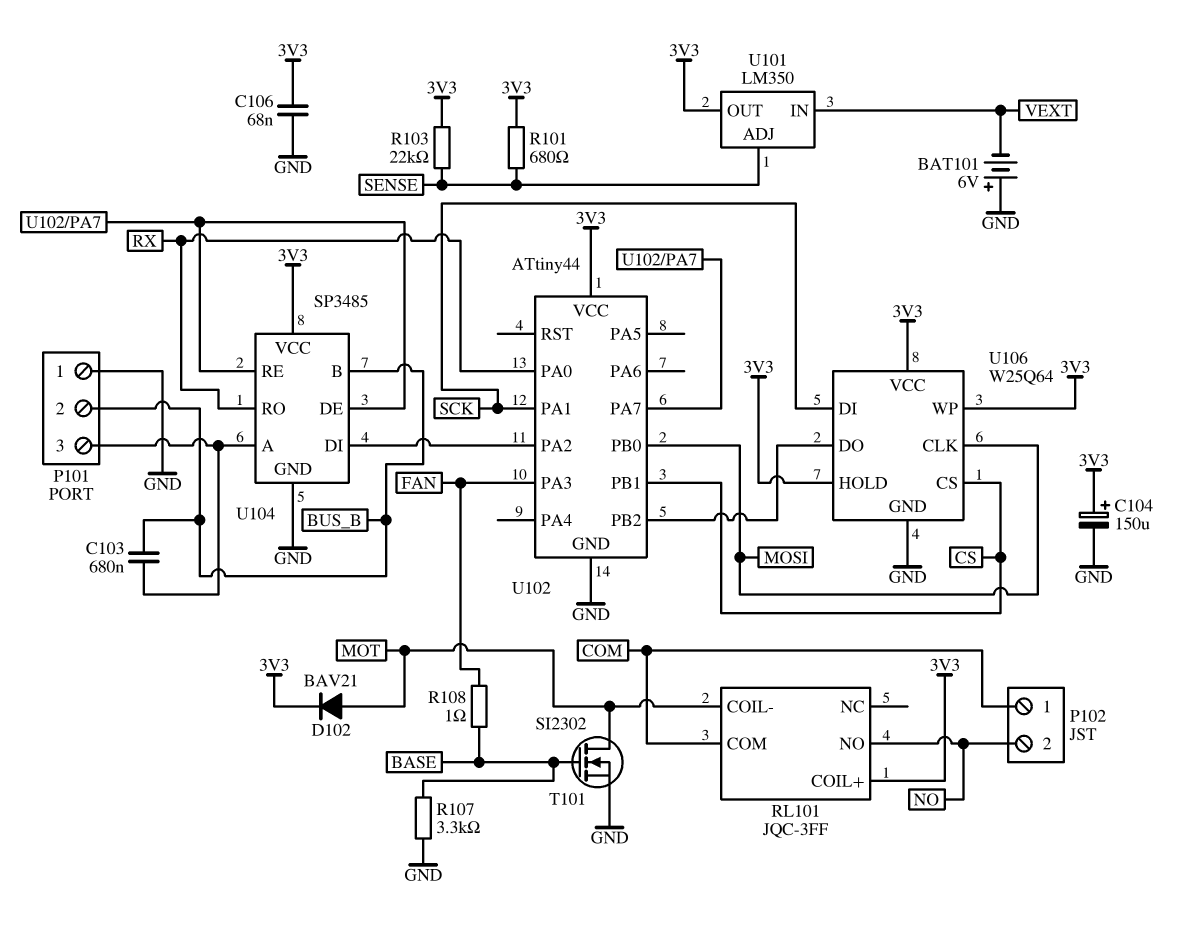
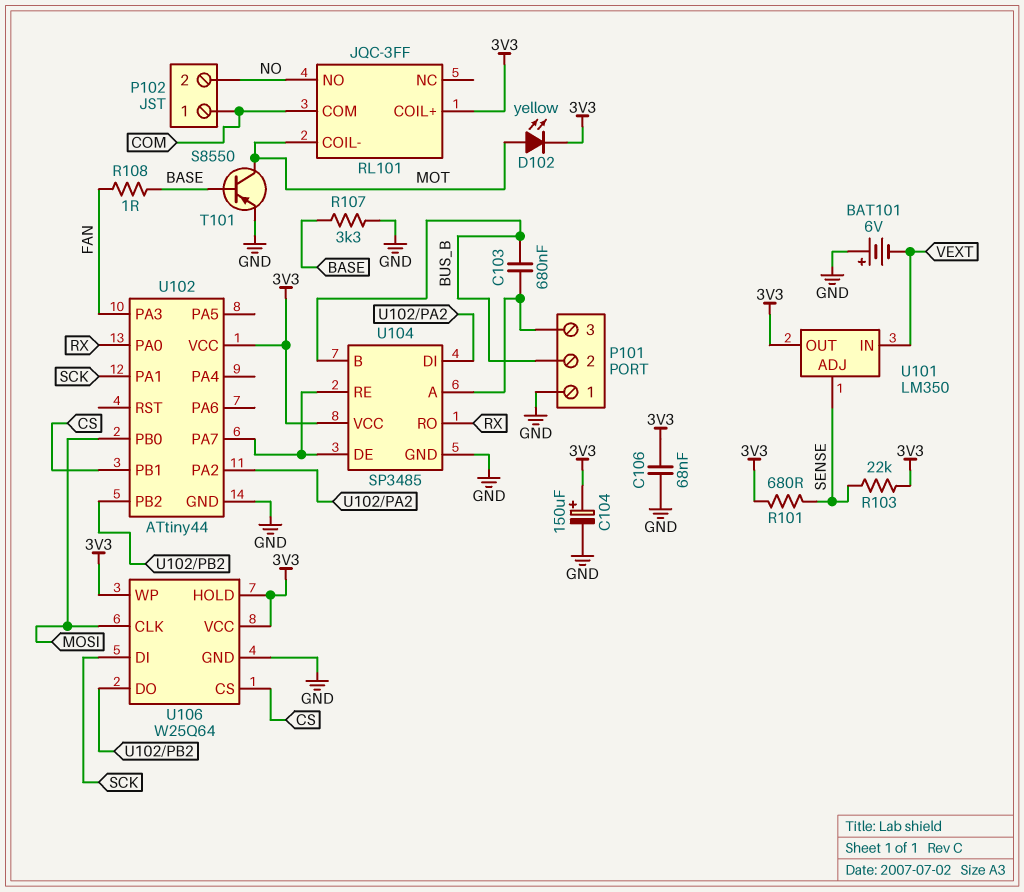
D102: diode BAV21 (A MOT, K 3V3) -> LED yellow (A MOT, K 3V3)
T101: NMOS SI2302 (G BASE, D MOT, S GND) -> PNP S8550 (B BASE, C MOT, E GND)

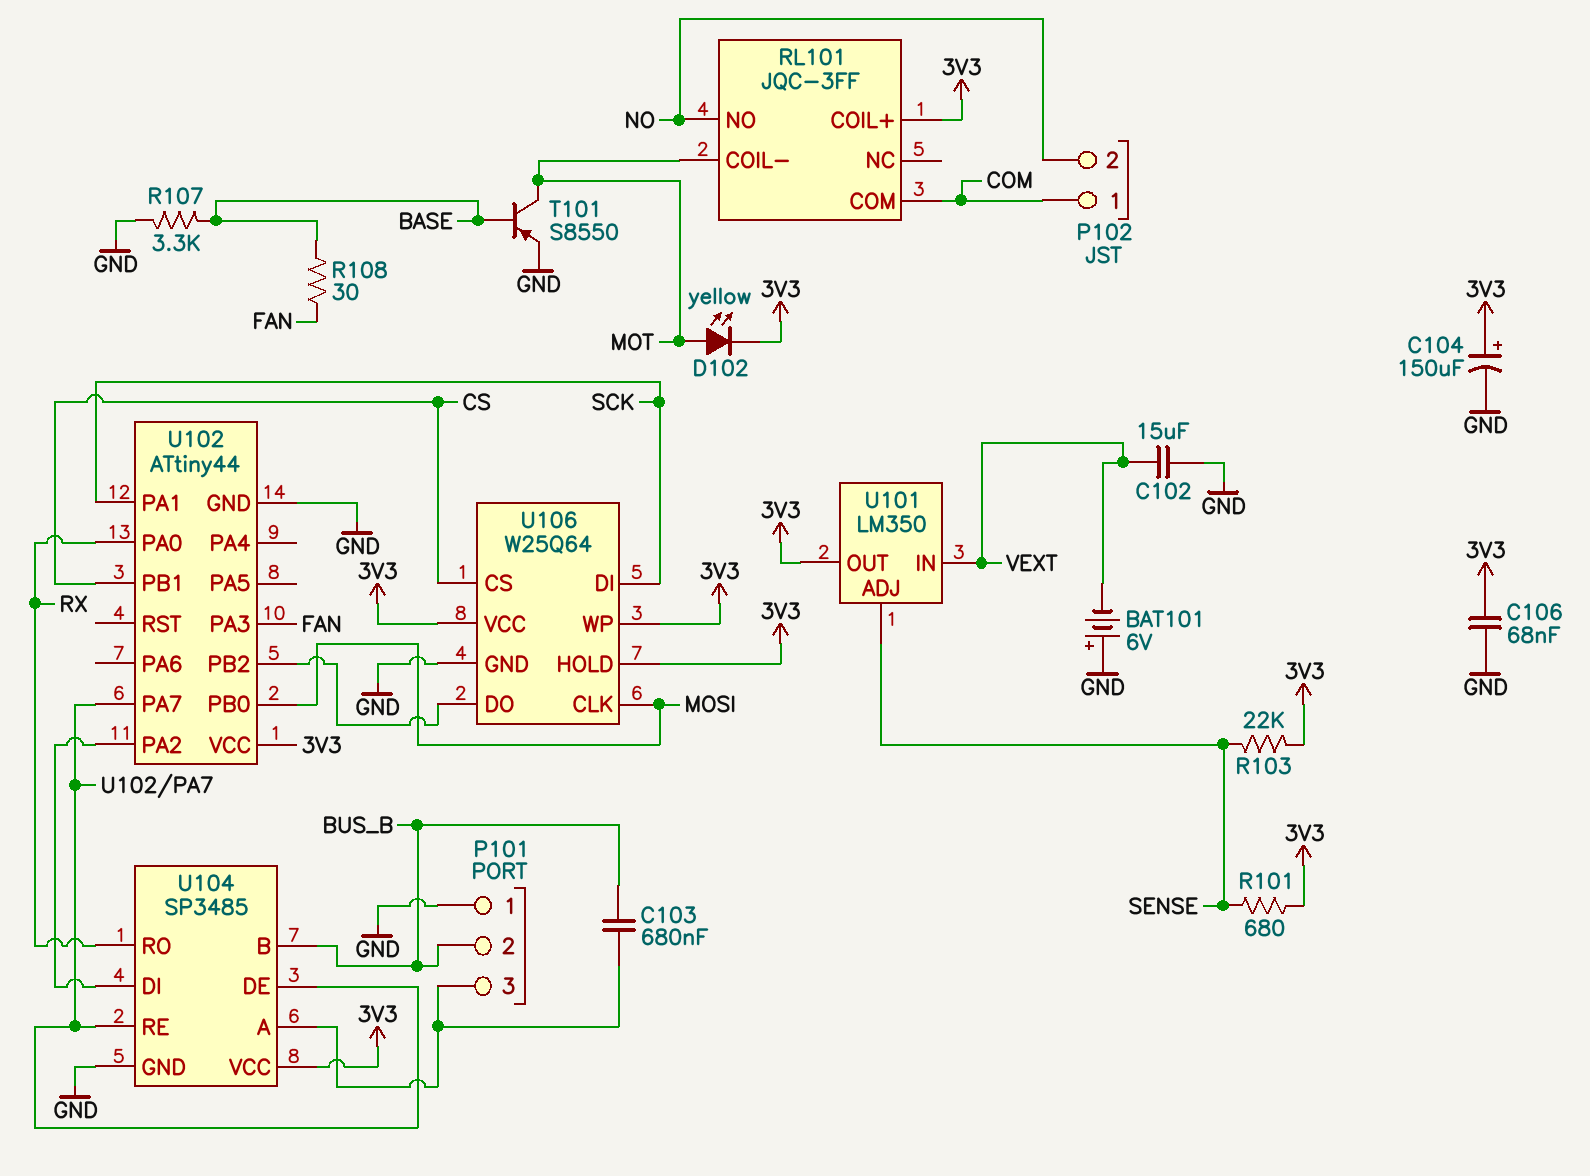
C102: none -> 15uF (GND, VEXT)
R108: 1 (BASE, FAN) -> 30 (BASE, FAN)

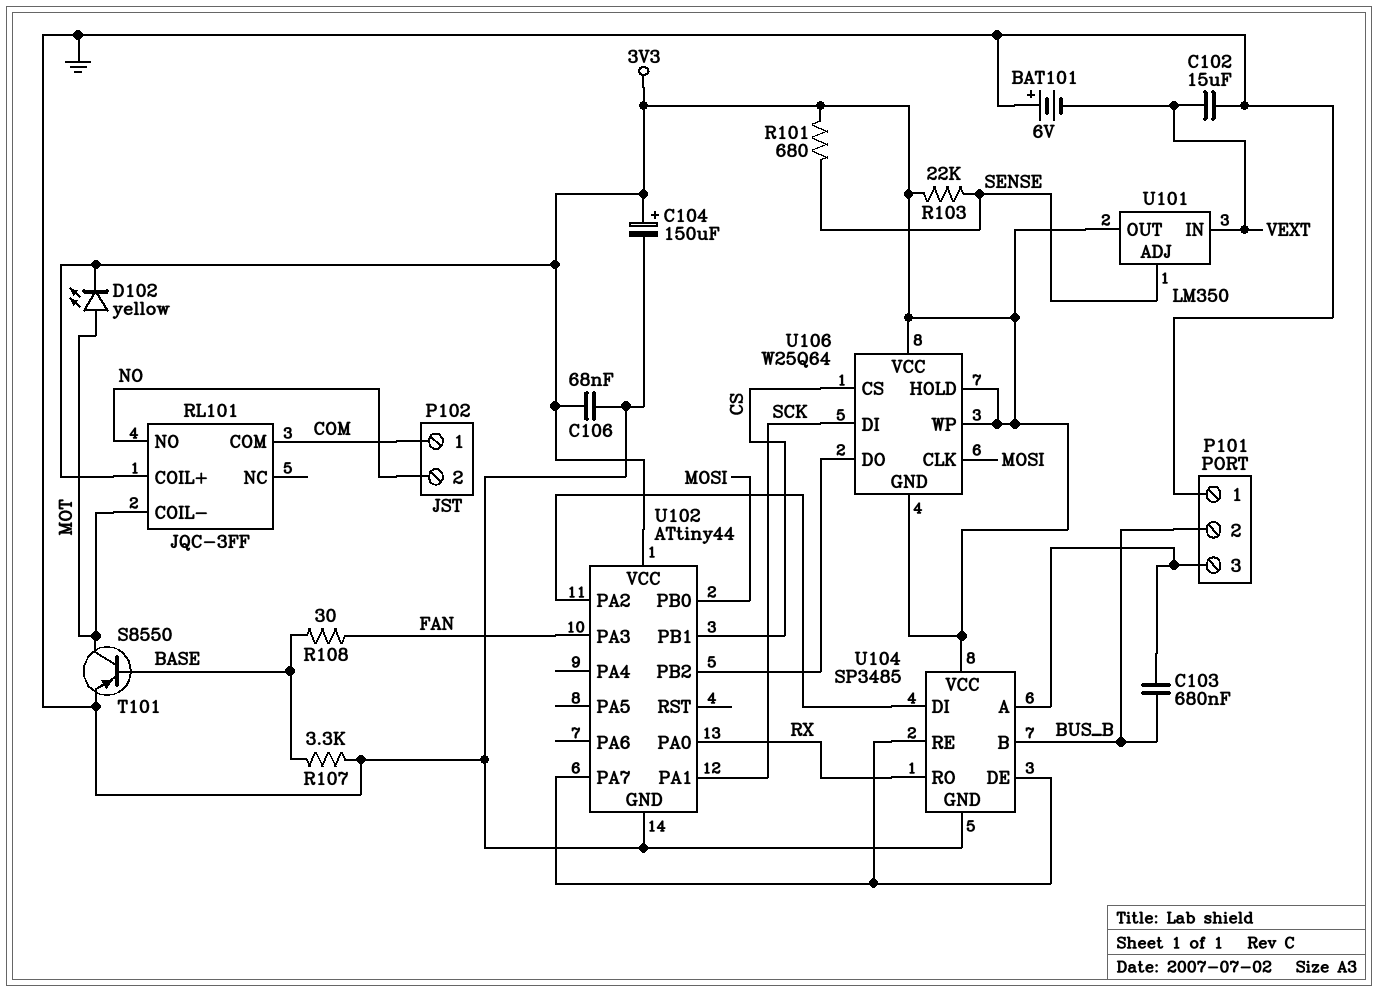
U106 pin GND: GND -> 3V3

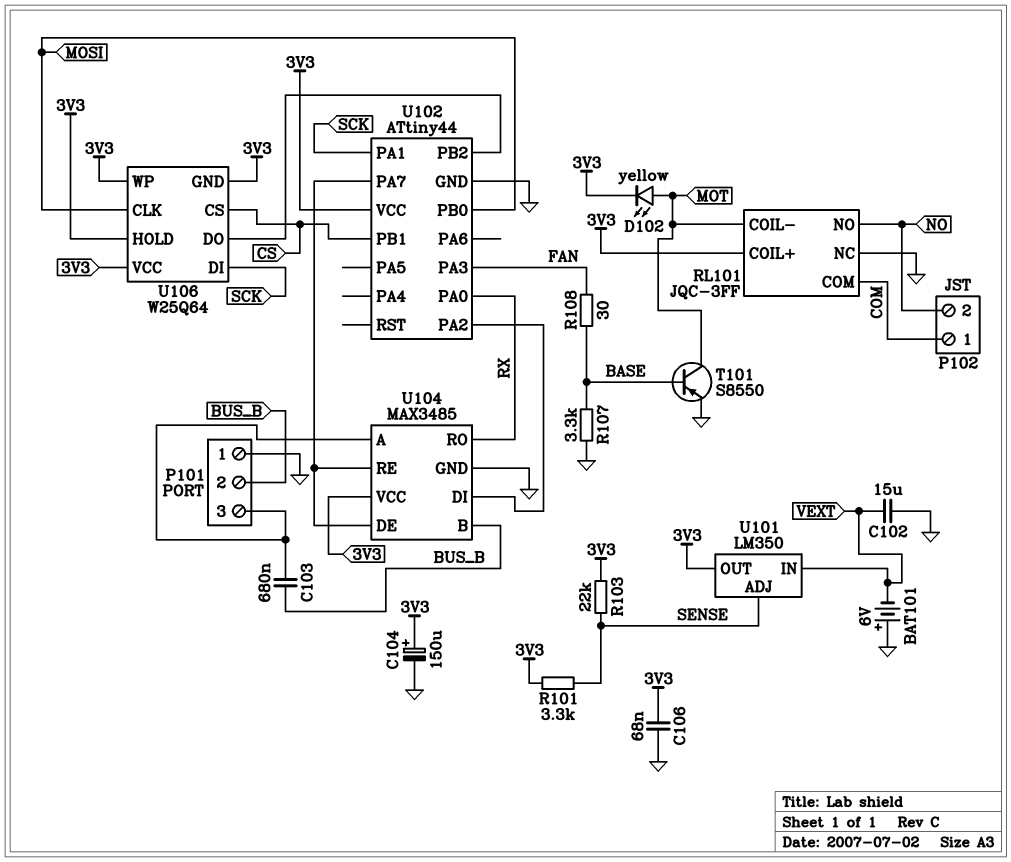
R101: 680 (3V3, SENSE) -> 3.3k (3V3, SENSE)
RL101 pin NC: none -> GND
U104: SP3485 -> MAX3485

